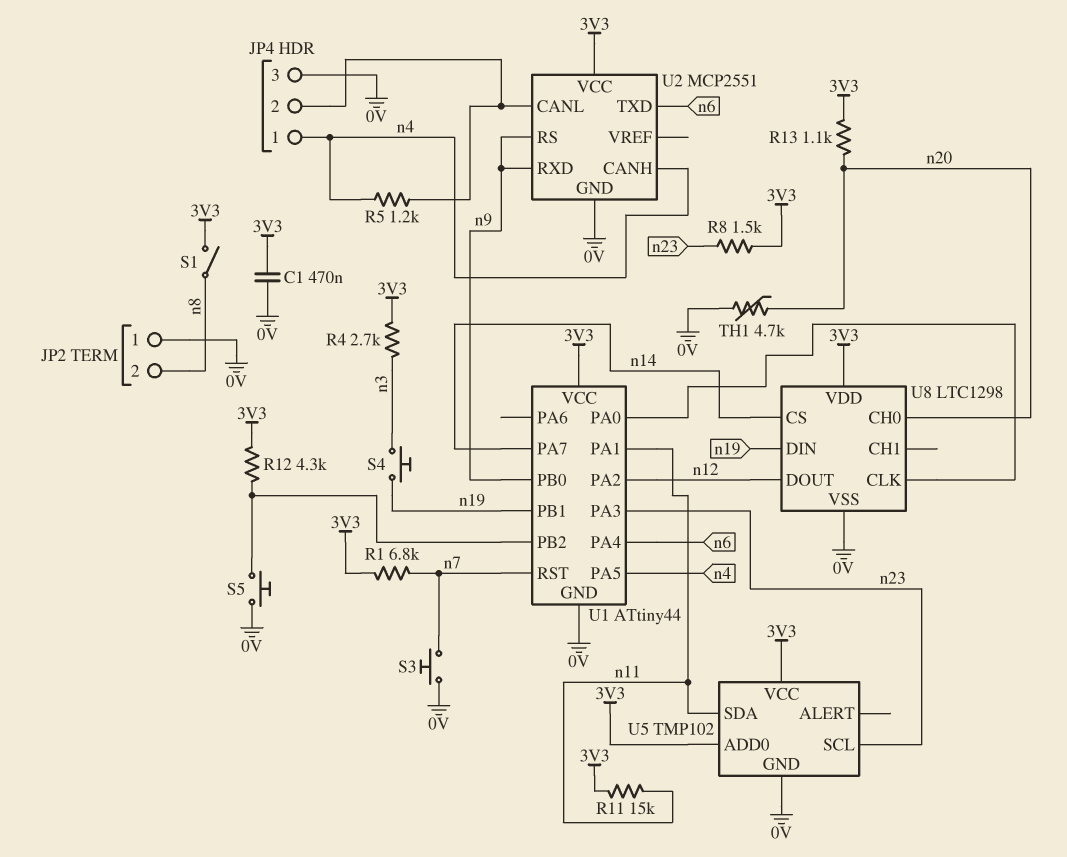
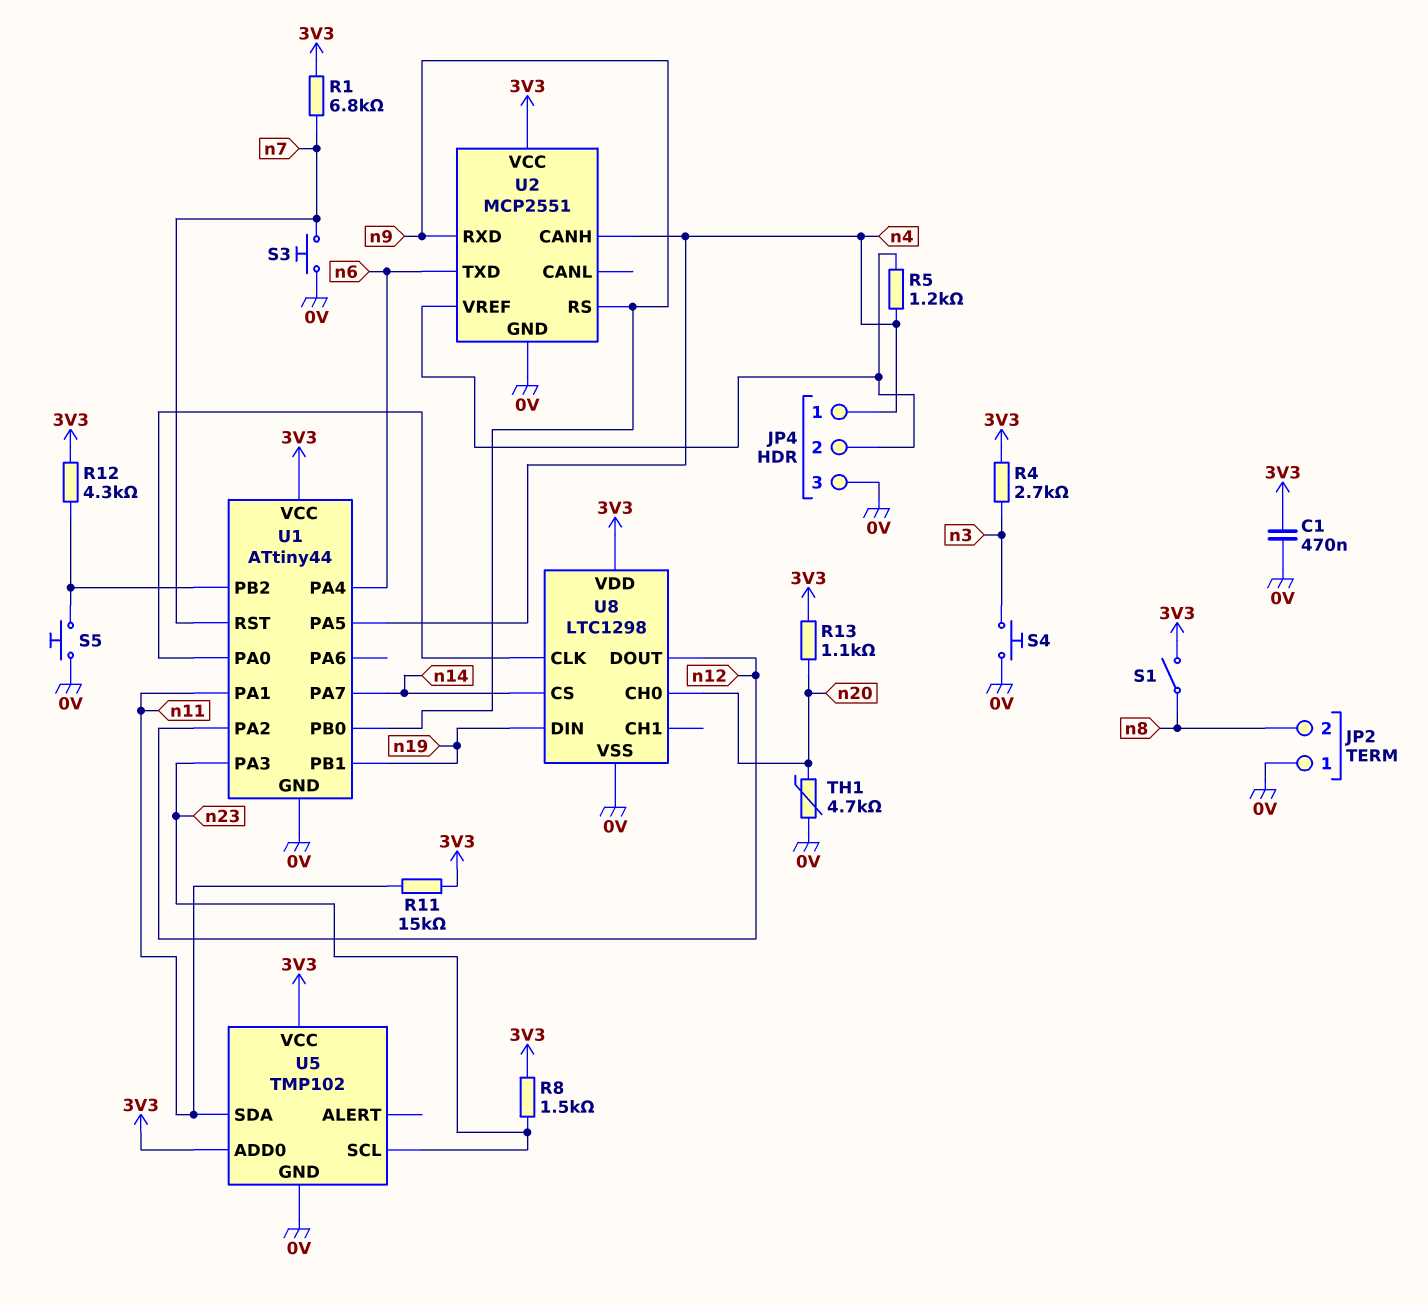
S4: button (n3, n19) -> button (0V, n3)
U2 pin CANL: JP4/2 -> none
U2 pin VREF: none -> JP4/2

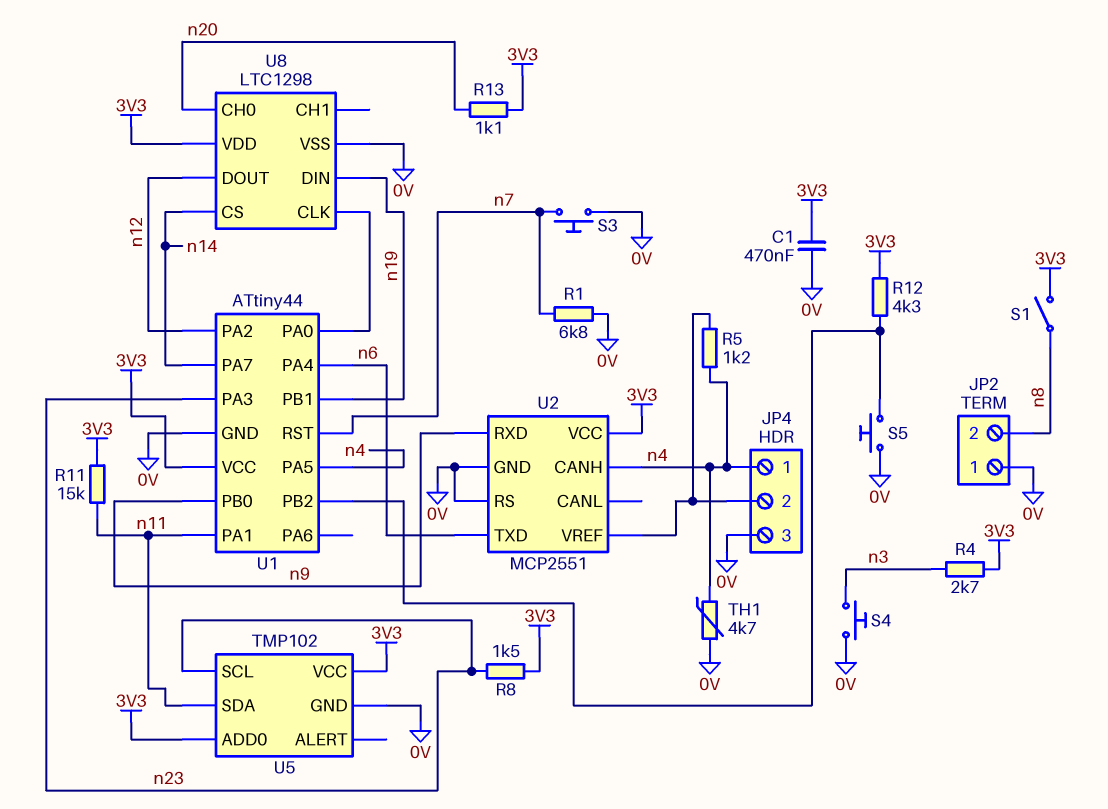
R1: 6.8k (3V3, n7) -> 6.8k (0V, n7)
TH1: 4.7k (0V, n20) -> 4.7k (0V, n4)
U2 pin RS: n9 -> 0V

